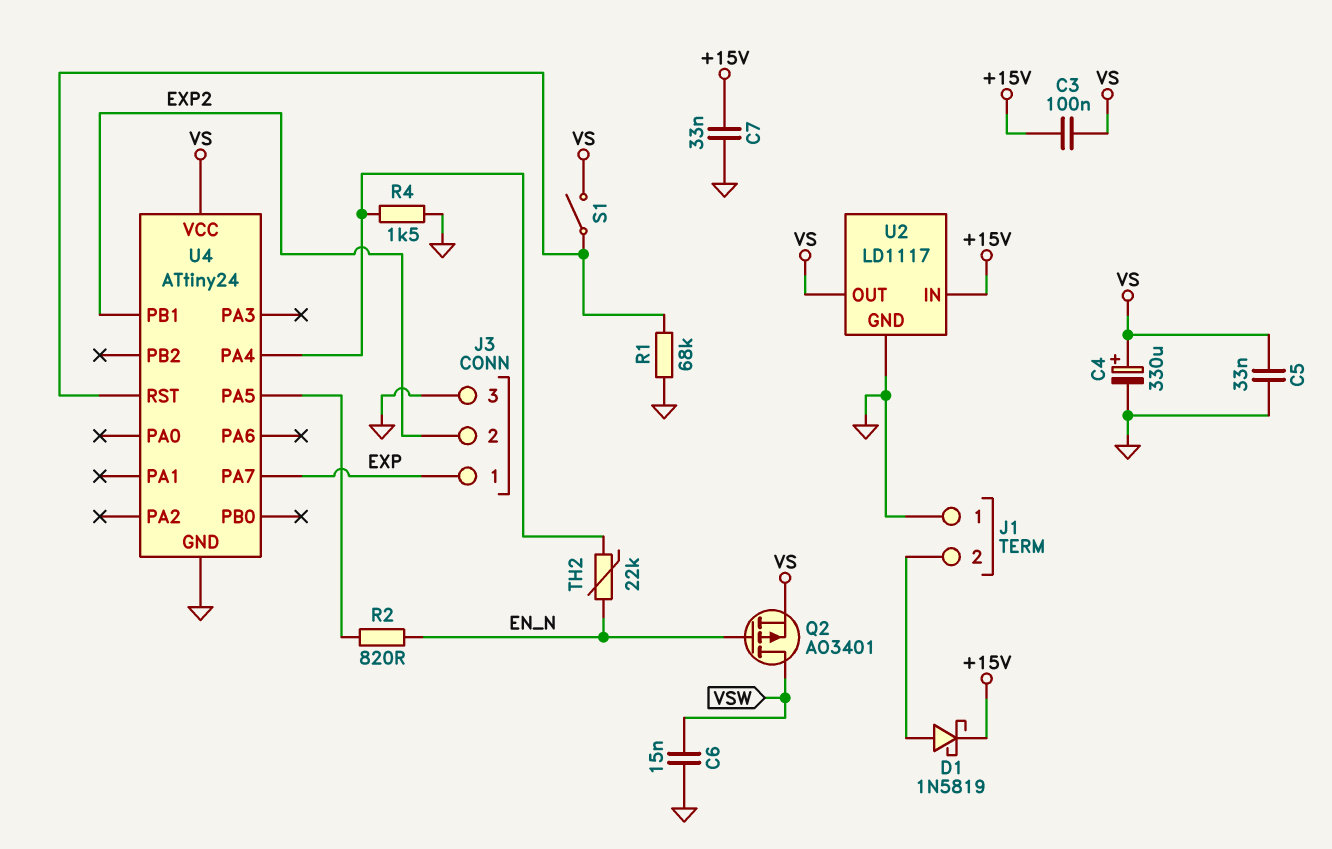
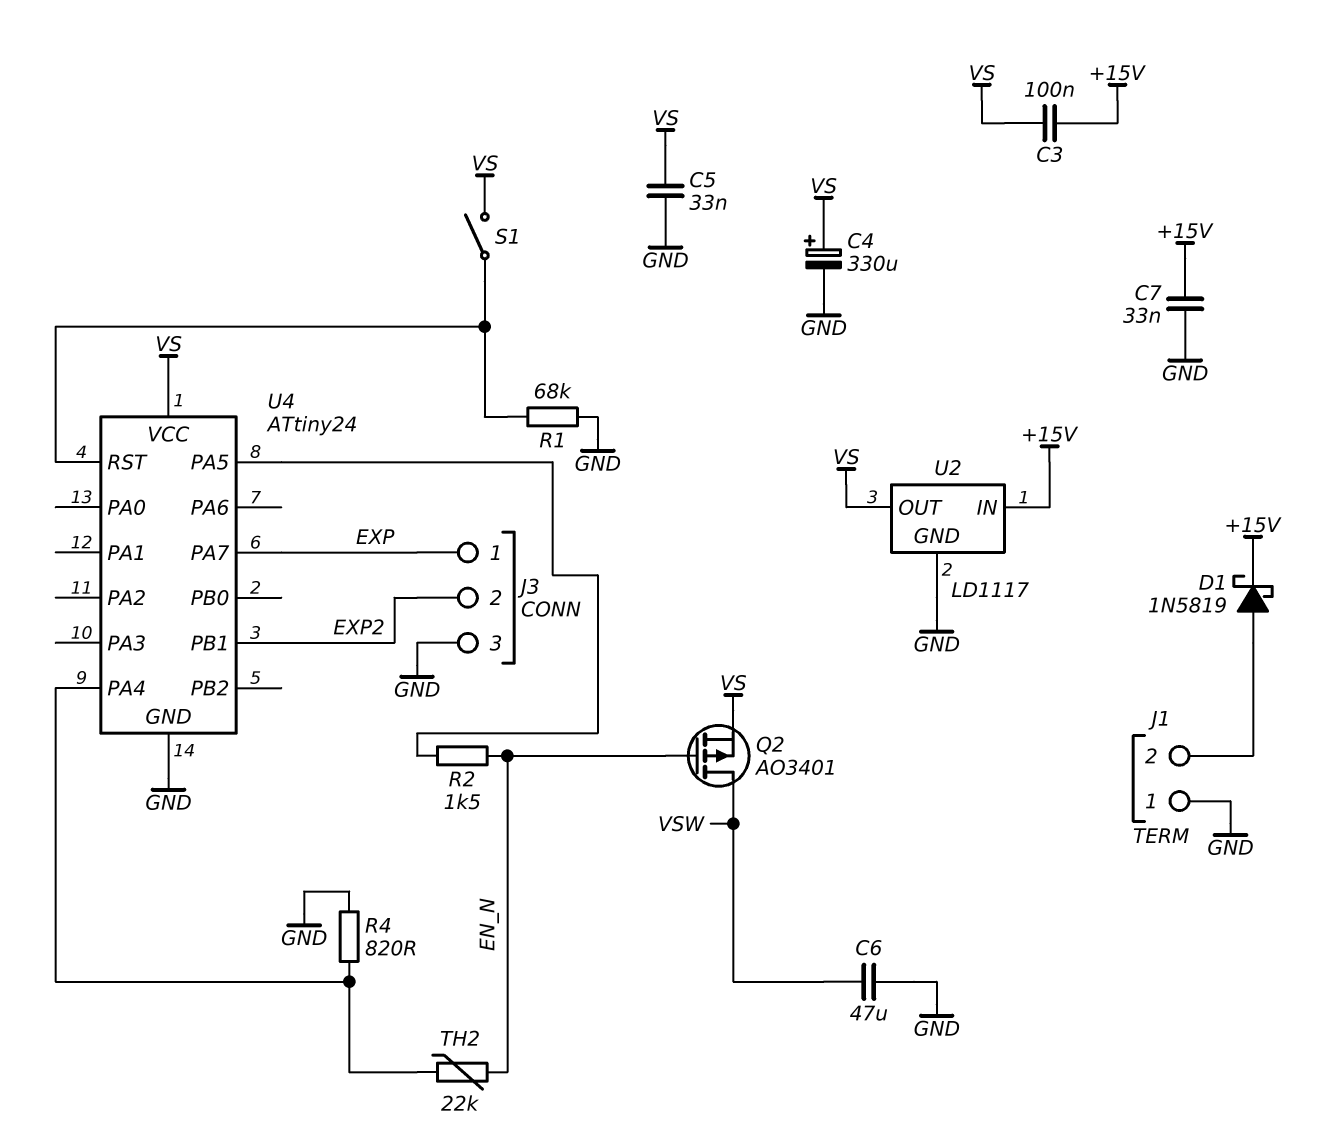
C6: 15nF (GND, VSW) -> 47uF (GND, VSW)
R2: 820 (EN_N, U4/PA5) -> 1.5k (EN_N, U4/PA5)
R4: 1.5k (GND, U4/PA4) -> 820 (GND, U4/PA4)

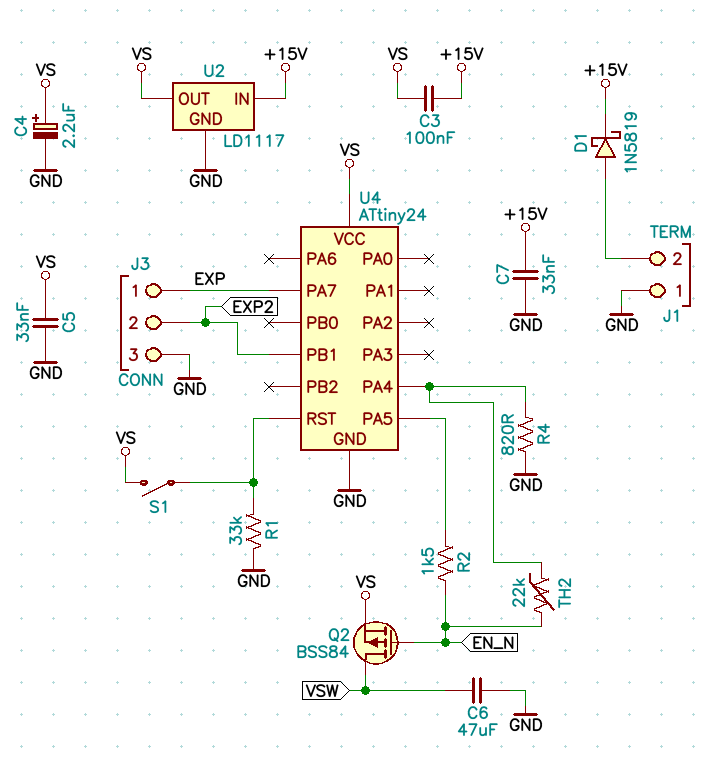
C4: 330uF (plus VS, minus GND) -> 2.2uF (plus VS, minus GND)
Q2: PMOS AO3401 (G EN_N, D VSW, S VS) -> PMOS BSS84 (G EN_N, D VSW, S VS)
R1: 68k (GND, U4/RST) -> 33k (GND, U4/RST)

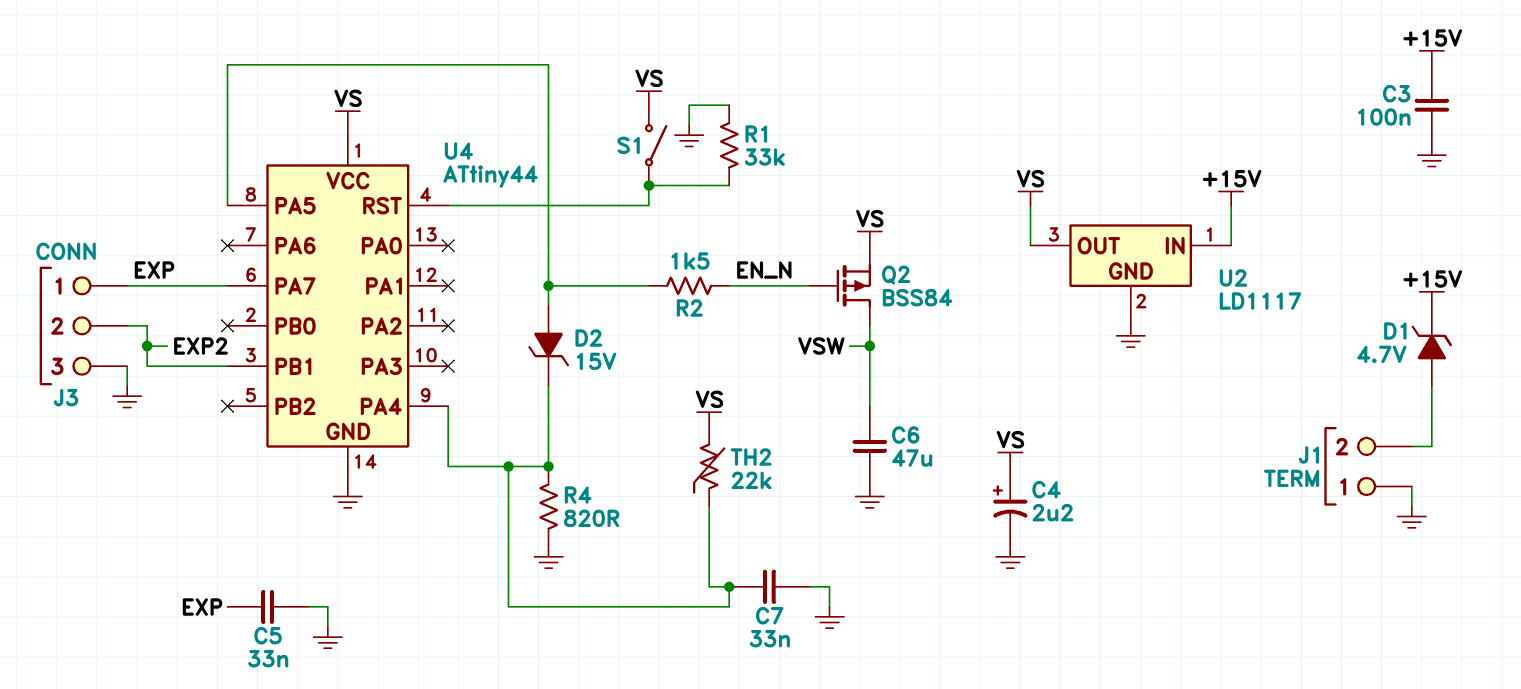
C3: 100nF (+15V, VS) -> 100nF (+15V, GND)
C5: 33nF (GND, VS) -> 33nF (EXP, GND)
C7: 33nF (+15V, GND) -> 33nF (GND, U4/PA4)
D1: schottky 1N5819 (A J1/2, K +15V) -> zener 4.7V (A J1/2, K +15V)
D2: none -> zener 15V (A U4/PA5, K U4/PA4)
TH2: 22k (EN_N, U4/PA4) -> 22k (U4/PA4, VS)
U4: ATtiny24 -> ATtiny44

